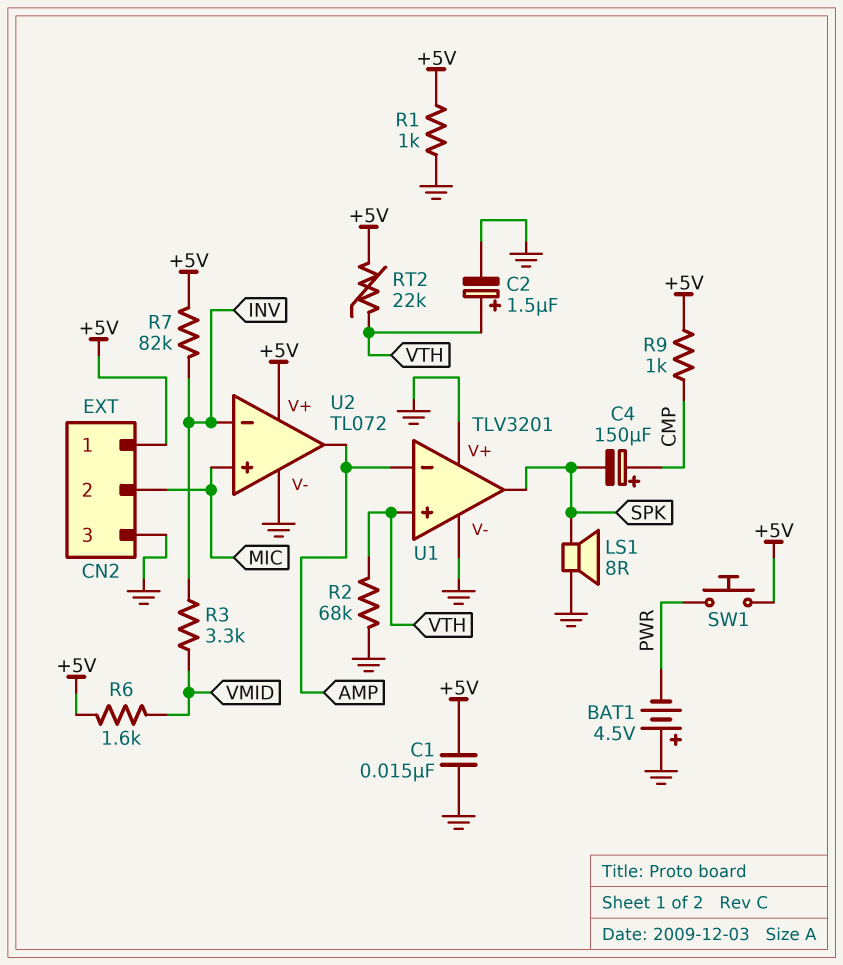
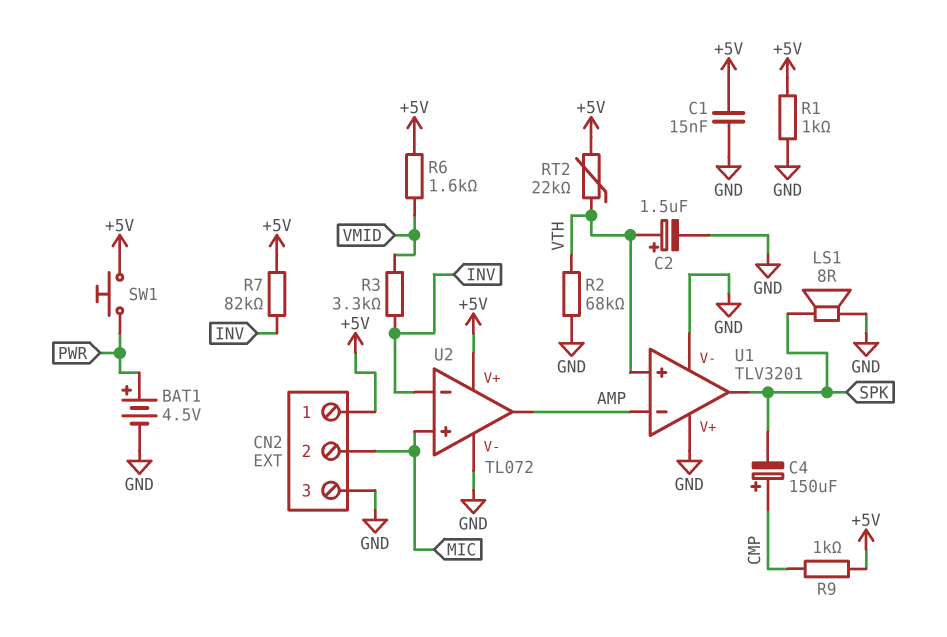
BAT1: 4.5V (plus GND, minus PWR) -> 4.5V (plus PWR, minus GND)

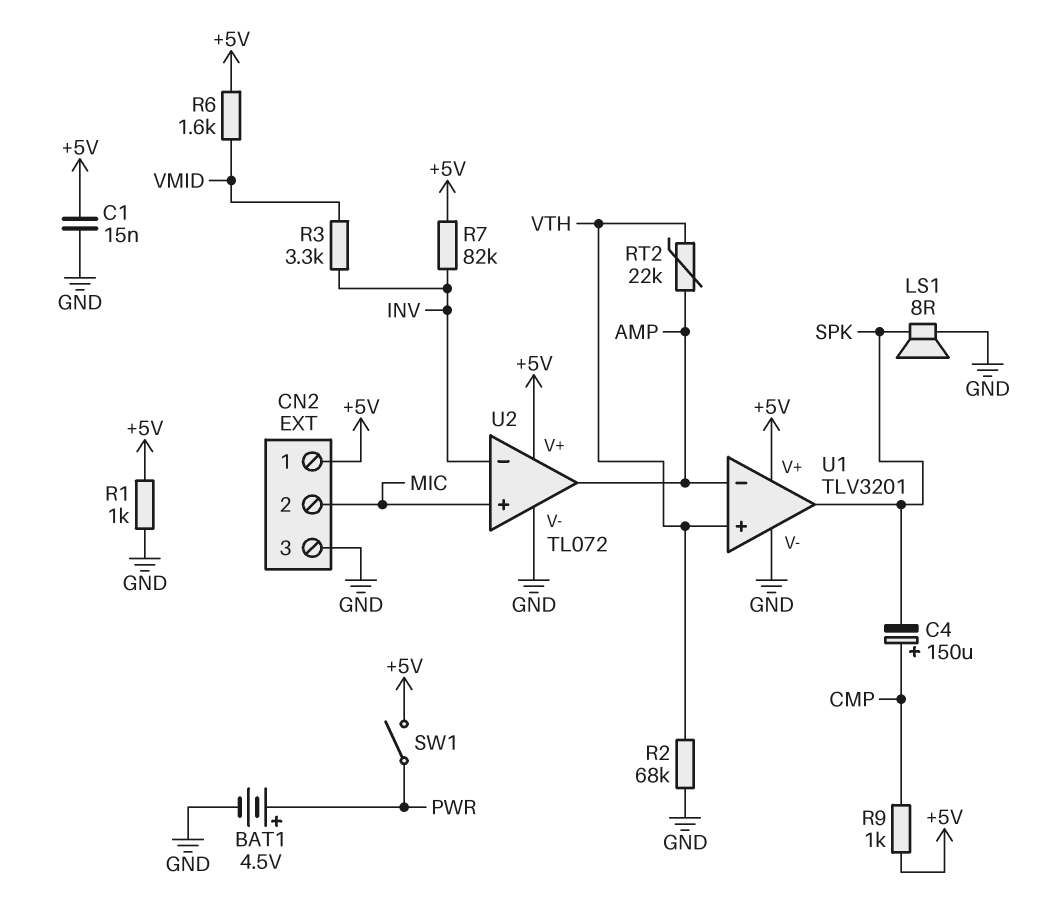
C2: 1.5uF (plus VTH, minus GND) -> none
RT2: 22k (+5V, VTH) -> 22k (AMP, VTH)
SW1: button (+5V, PWR) -> switch (+5V, PWR)
U1 pin V+: GND -> +5V

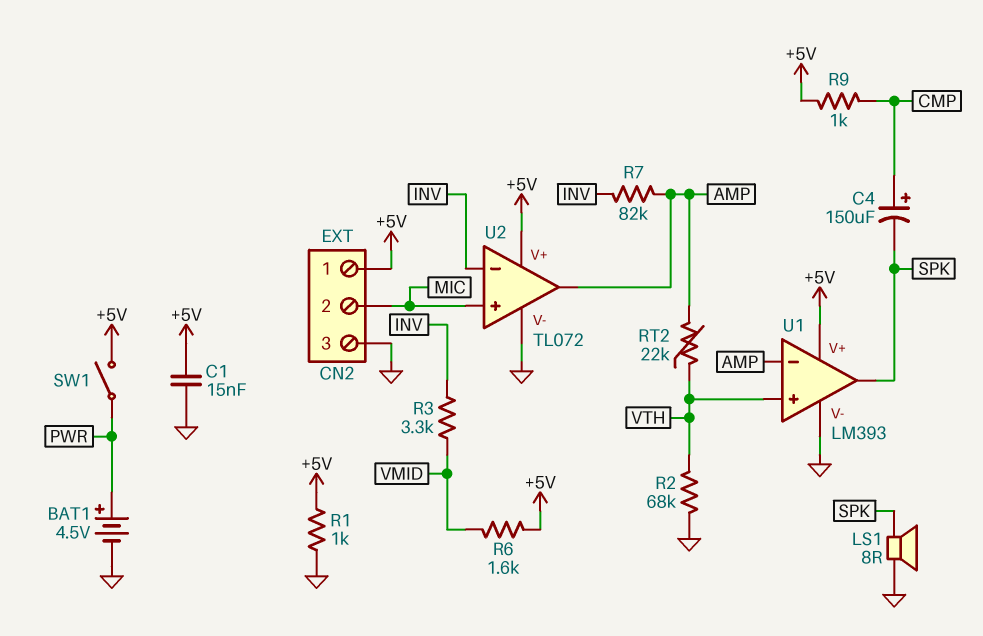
R7: 82k (+5V, INV) -> 82k (AMP, INV)
U1: TLV3201 -> LM393

